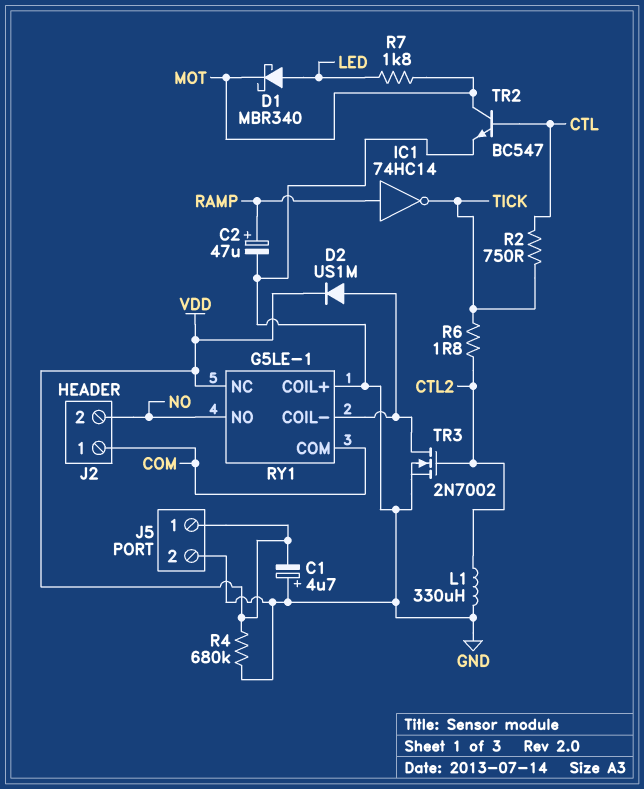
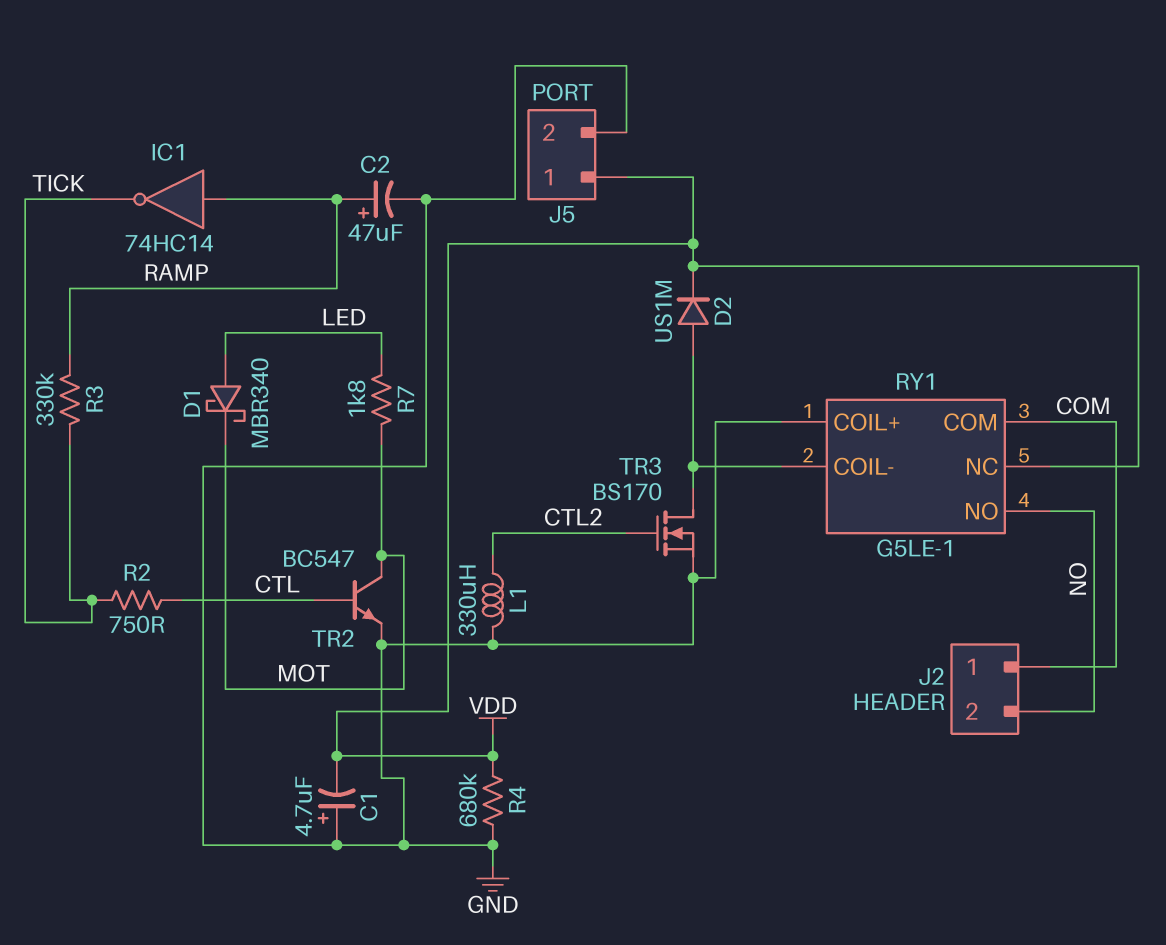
R3: none -> 330k (RAMP, TICK)
R6: 1.8 (CTL2, TICK) -> none
TR3: NMOS 2N7002 (G CTL2, D RY1/COIL-, S GND) -> NMOS BS170 (G CTL2, D RY1/COIL-, S GND)

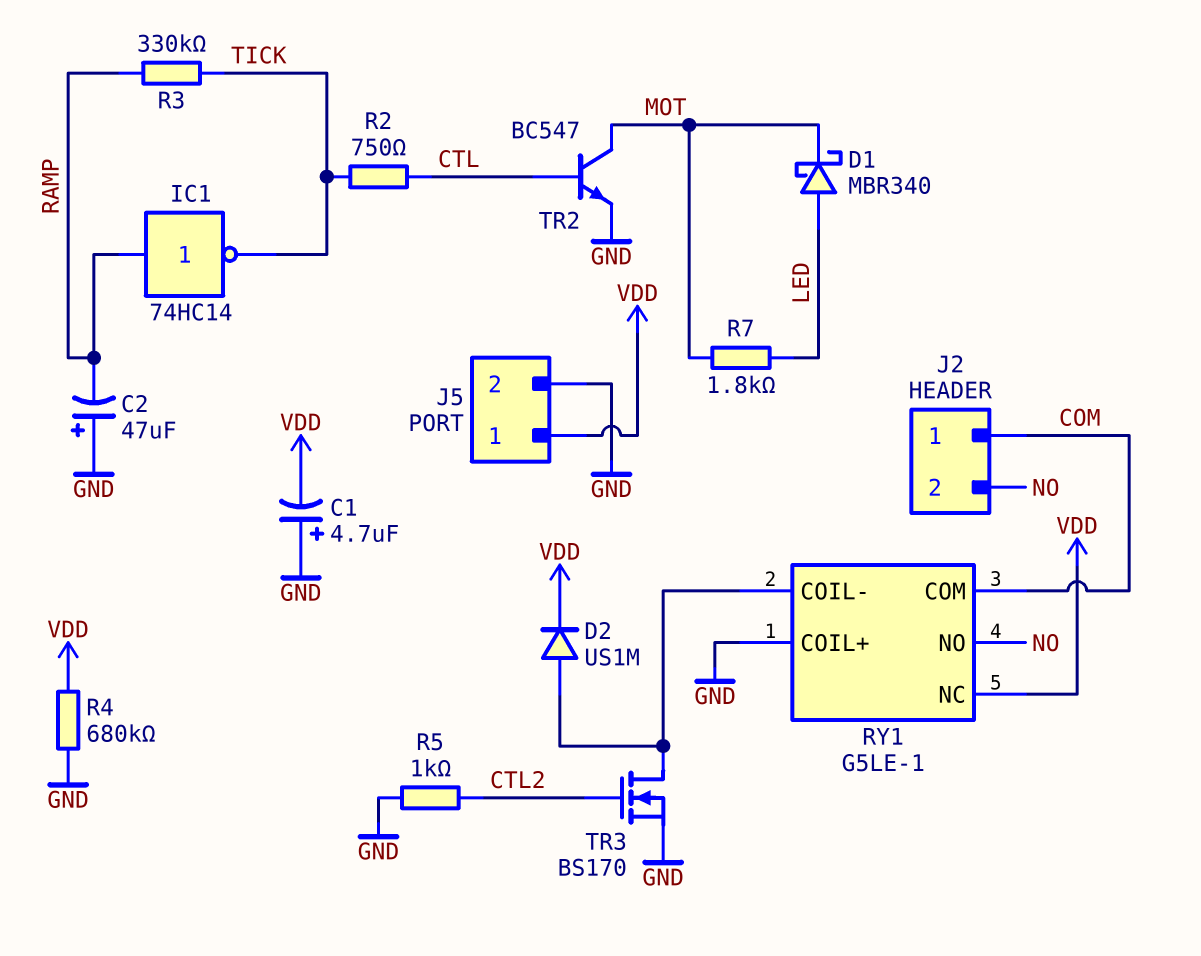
C2: 47uF (plus RAMP, minus GND) -> 47uF (plus GND, minus RAMP)
L1: 330uH (CTL2, GND) -> none
R5: none -> 1k (CTL2, GND)

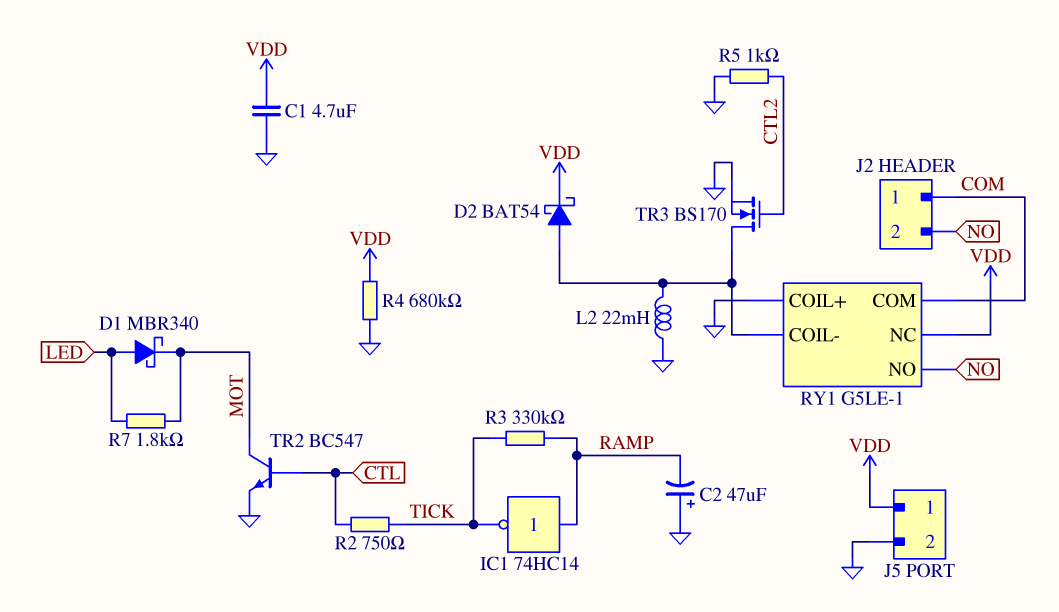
C1: 4.7uF (plus GND, minus VDD) -> 4.7uF (GND, VDD)
D2: diode US1M (A RY1/COIL-, K VDD) -> schottky BAT54 (A RY1/COIL-, K VDD)
L2: none -> 22mH (GND, RY1/COIL-)

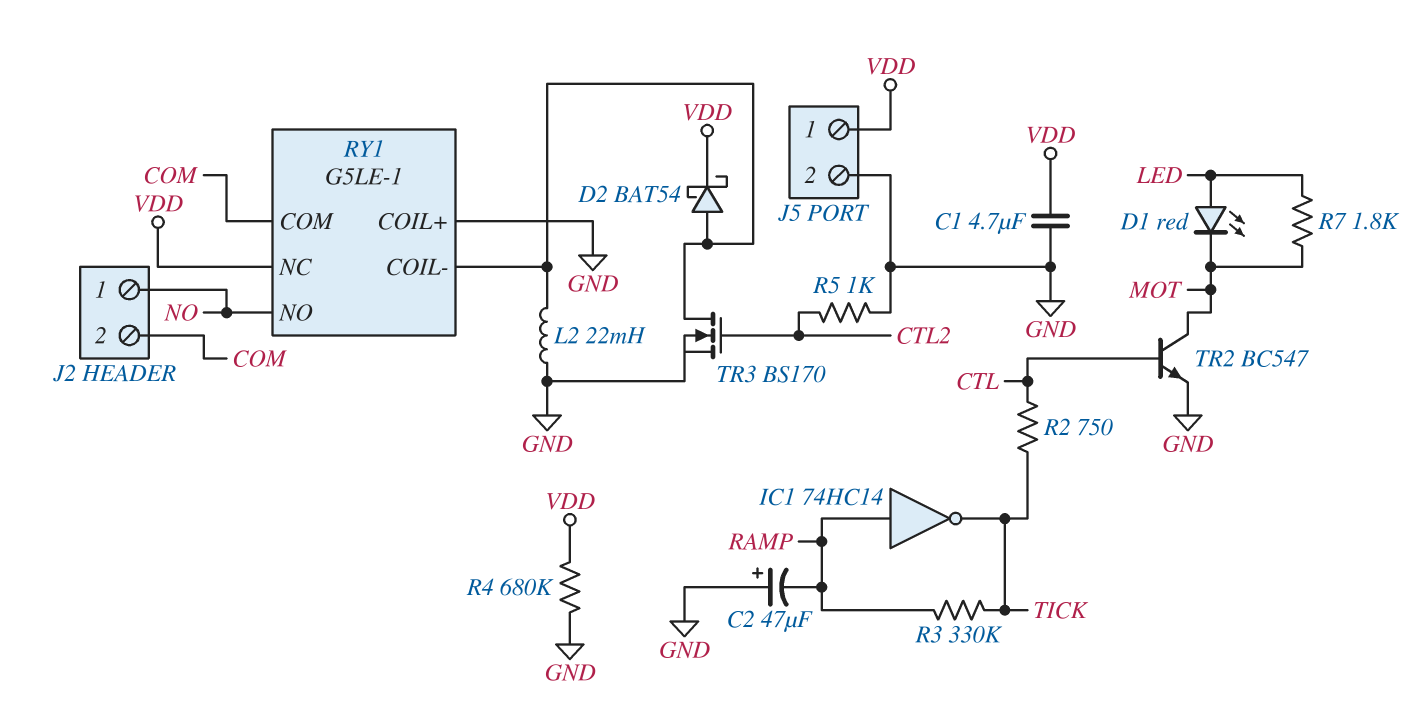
D1: schottky MBR340 (A LED, K MOT) -> LED red (A LED, K MOT)
J2 pin 1: COM -> NO
J2 pin 2: NO -> COM

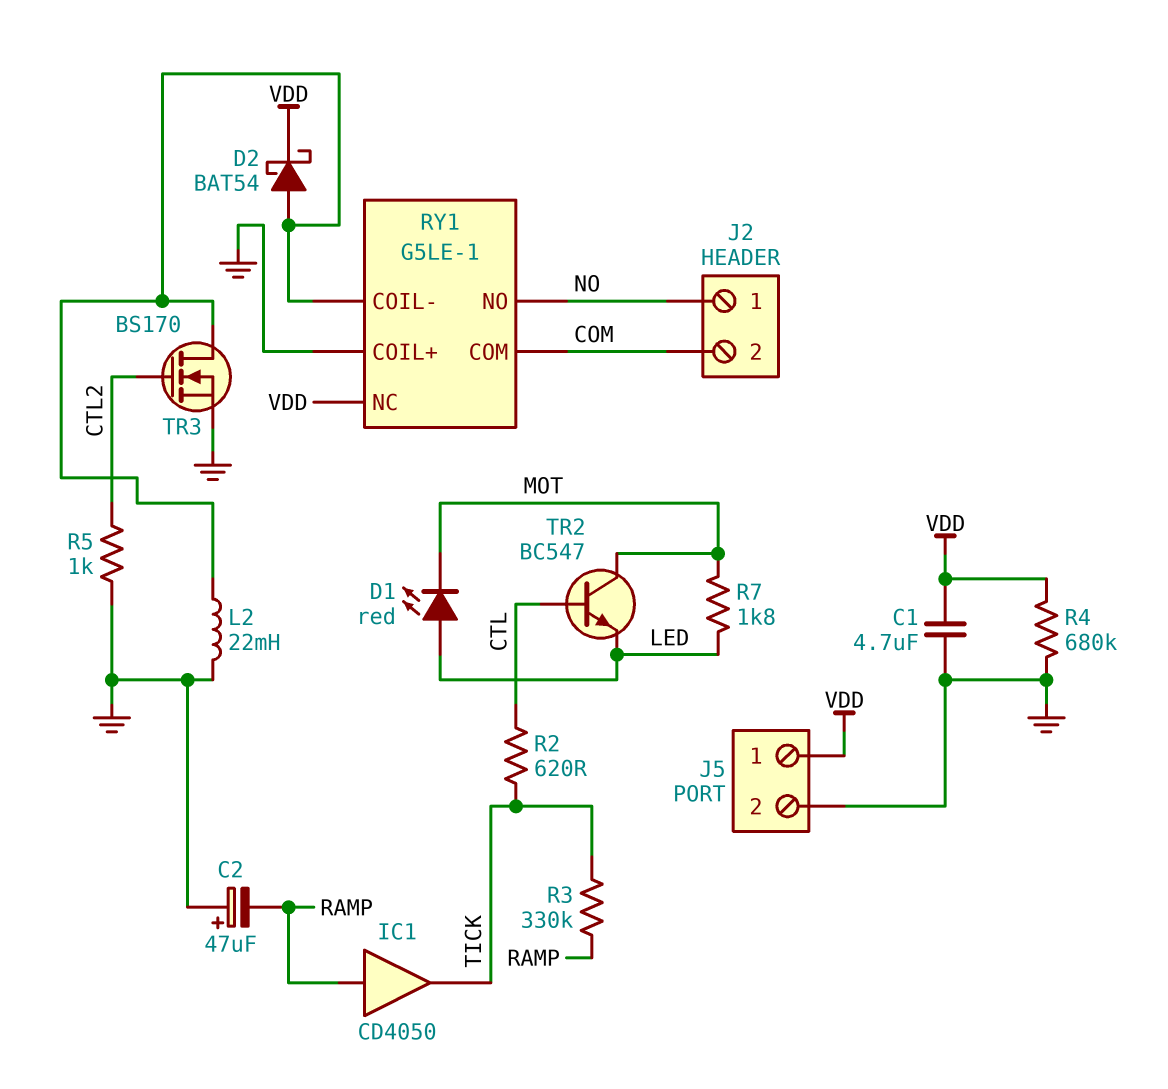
IC1: NOT 74HC14 (in RAMP, out TICK) -> buffer CD4050 (in RAMP, out TICK)
R2: 750 (CTL, TICK) -> 620 (CTL, TICK)
TR2: NPN BC547 (B CTL, C MOT, E GND) -> NPN BC547 (B CTL, C MOT, E LED)

